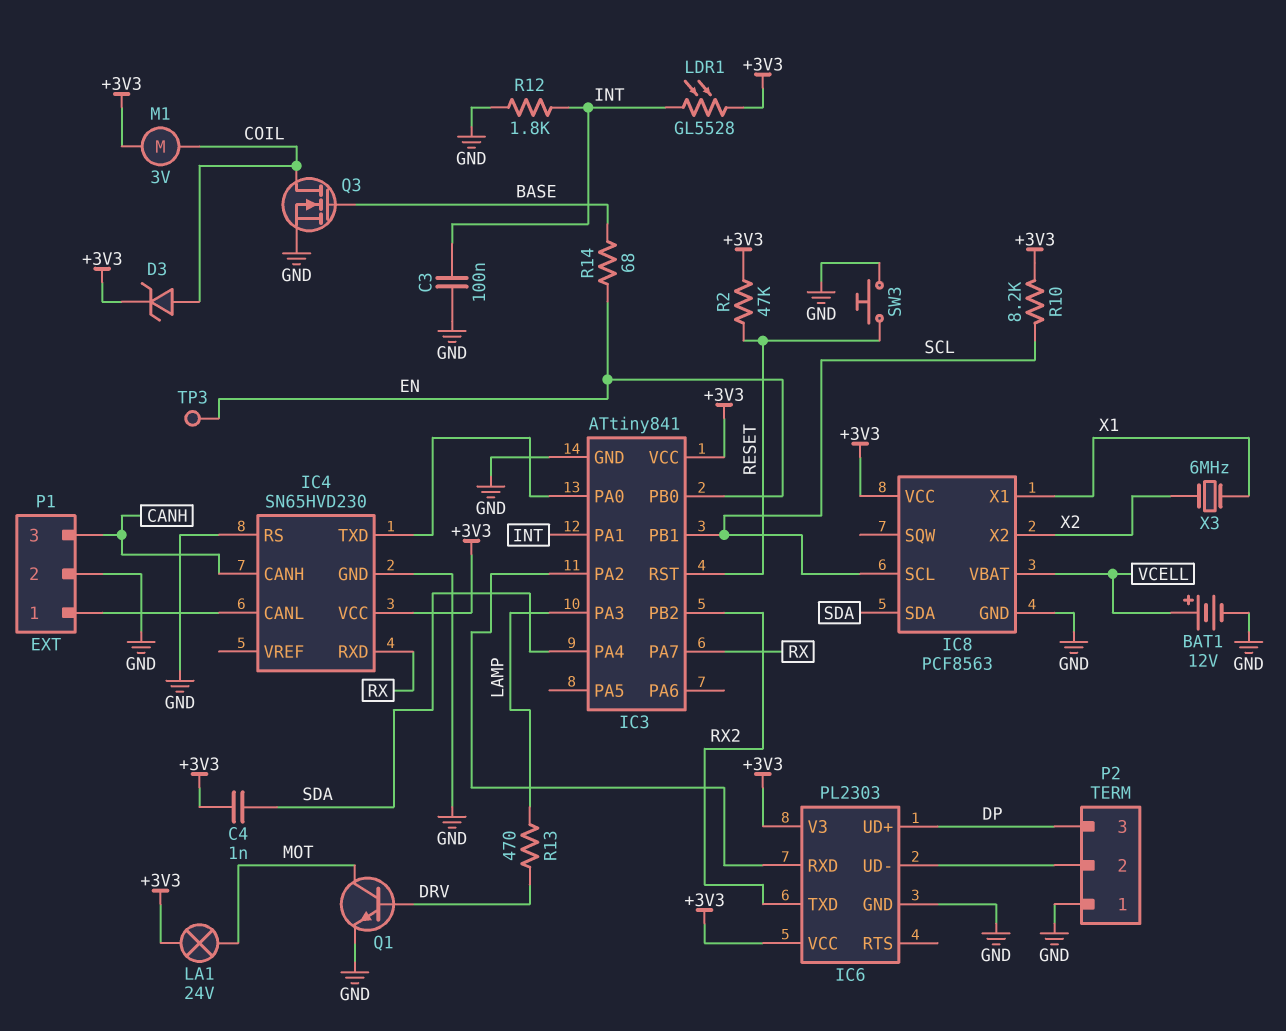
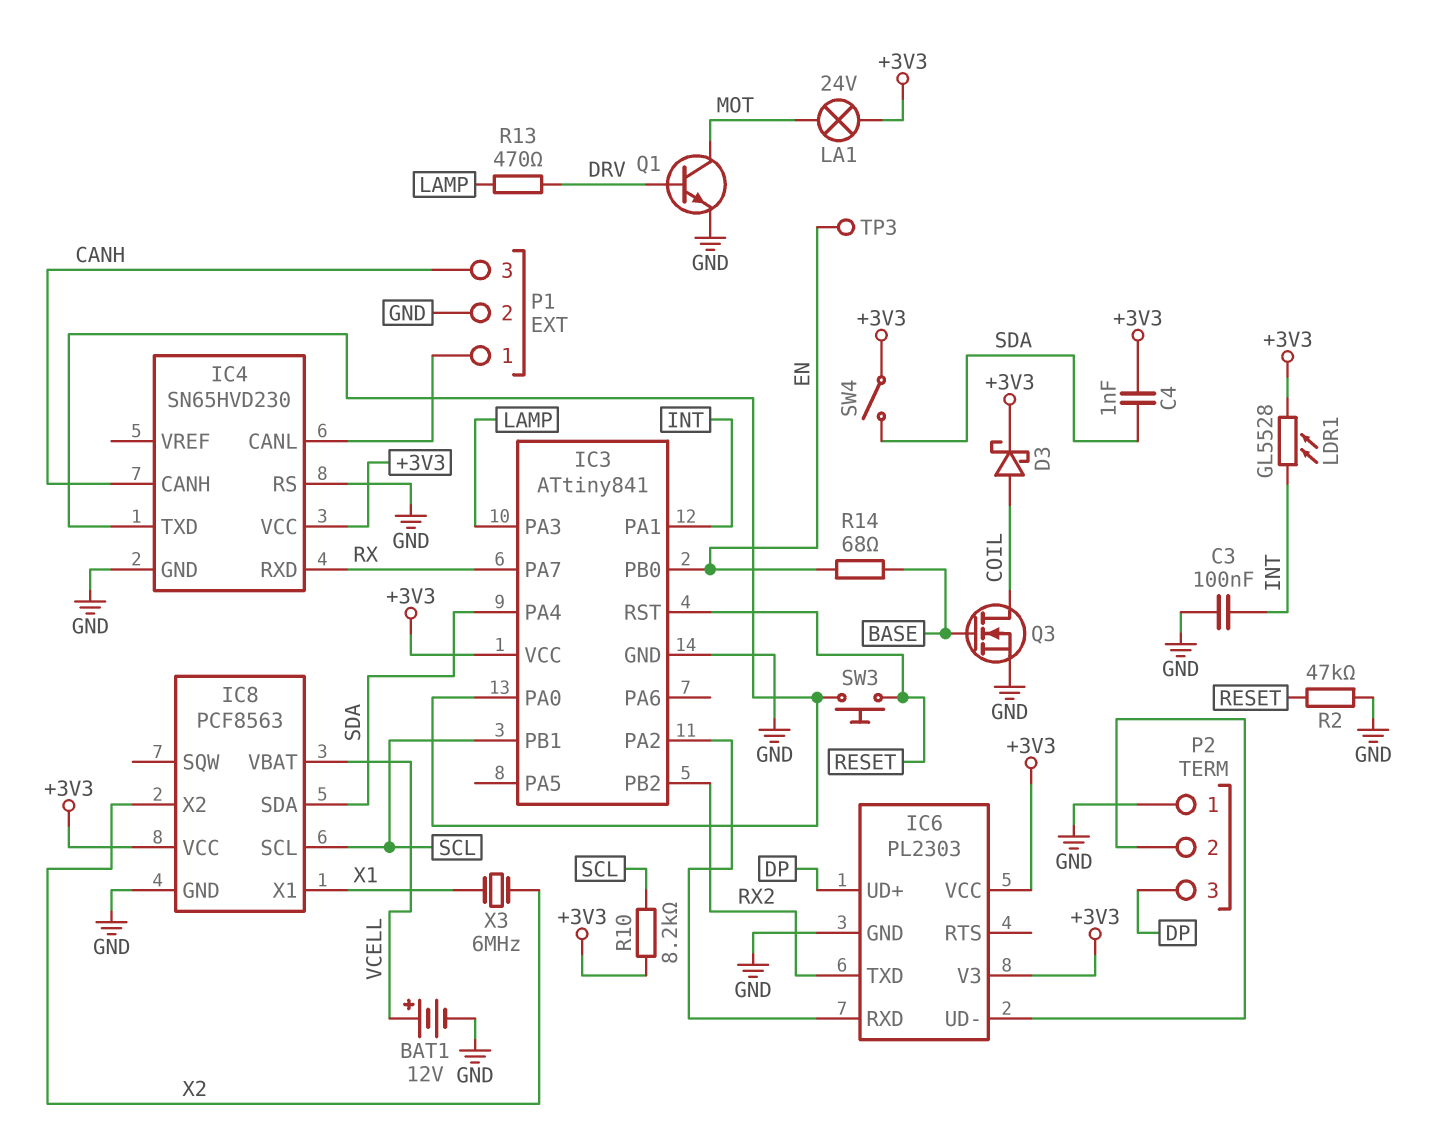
D3: zener (A COIL, K +3V3) -> schottky (A COIL, K +3V3)
M1: motor 3V (+3V3, COIL) -> none
R2: 47k (+3V3, RESET) -> 47k (GND, RESET)
R12: 1.8k (GND, INT) -> none
SW3: button (GND, RESET) -> button (IC3/PA0, RESET)
SW4: none -> switch (+3V3, SDA)

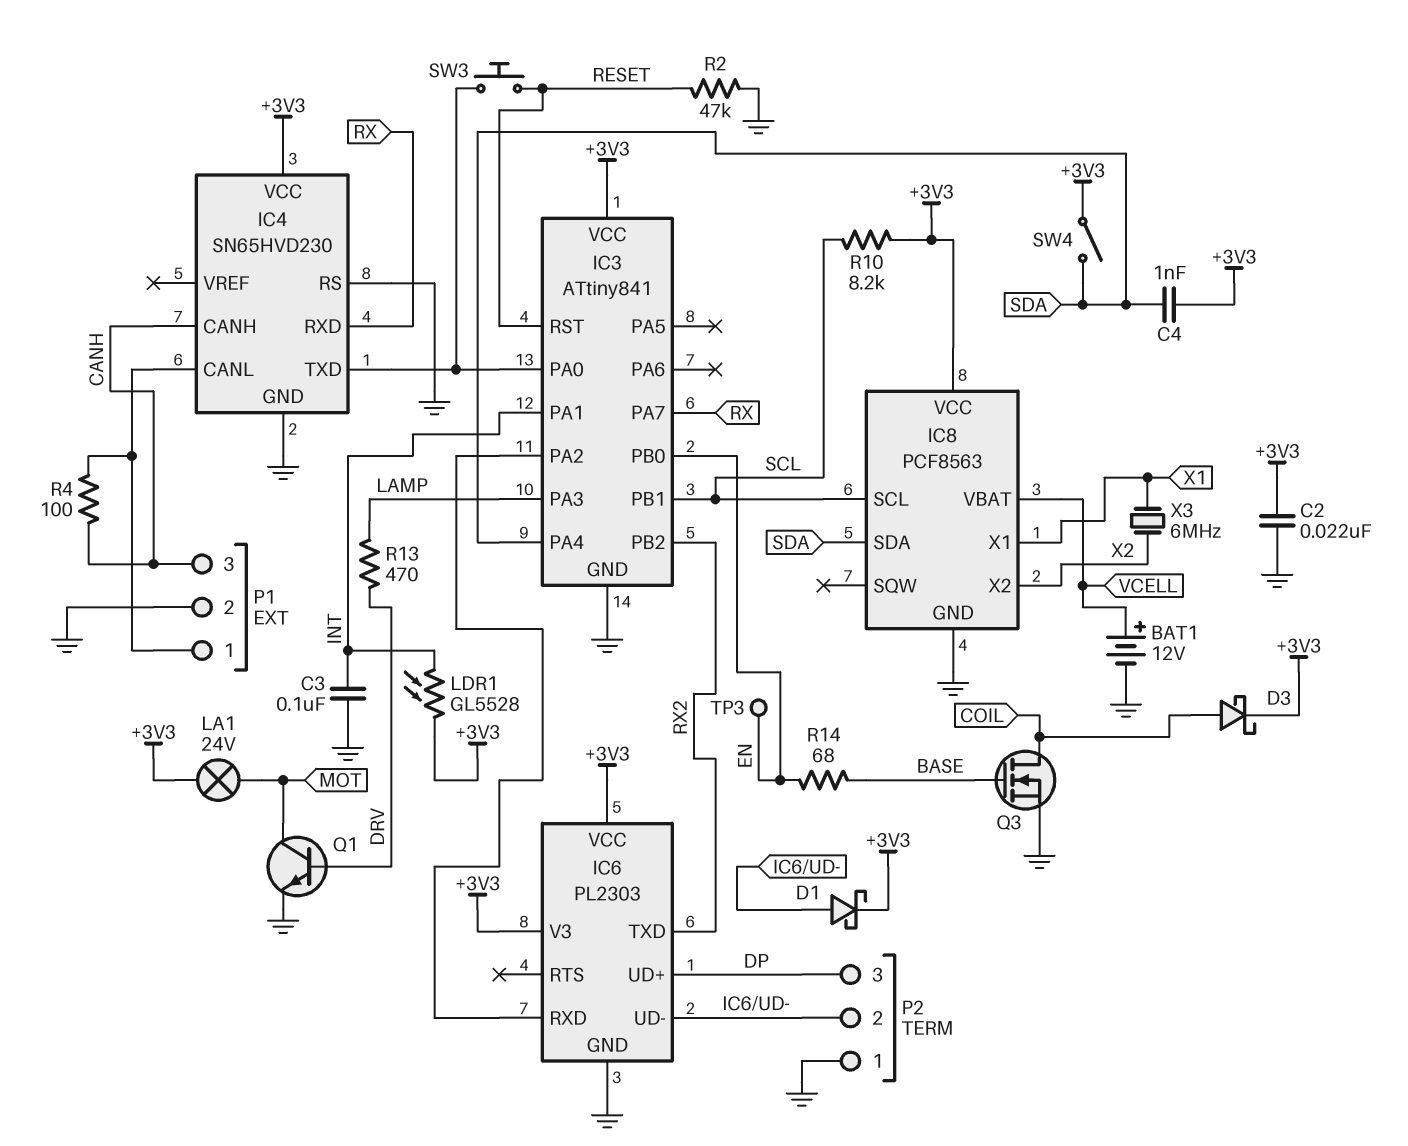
C2: none -> 22nF (+3V3, GND)
D1: none -> schottky (A IC6/UD-, K +3V3)
R4: none -> 100 (CANH, IC4/CANL)

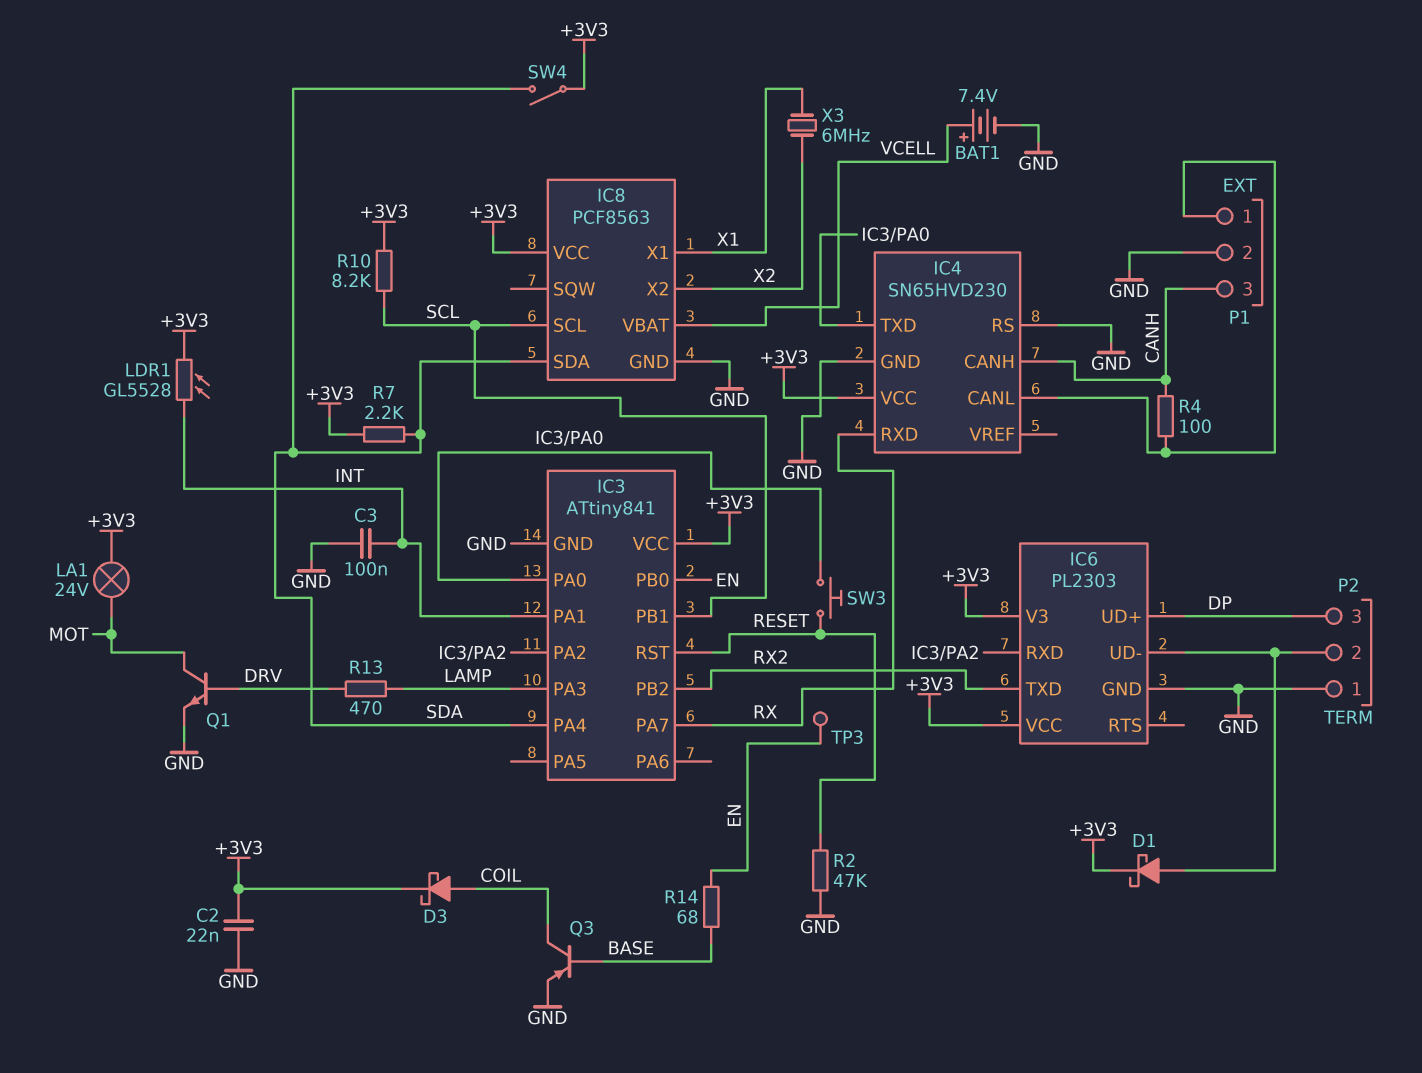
BAT1: 12V (plus VCELL, minus GND) -> 7.4V (plus VCELL, minus GND)
C4: 1nF (+3V3, SDA) -> none
Q3: NMOS (G BASE, D COIL, S GND) -> PNP (B BASE, C COIL, E GND)
R7: none -> 2.2k (+3V3, SDA)

